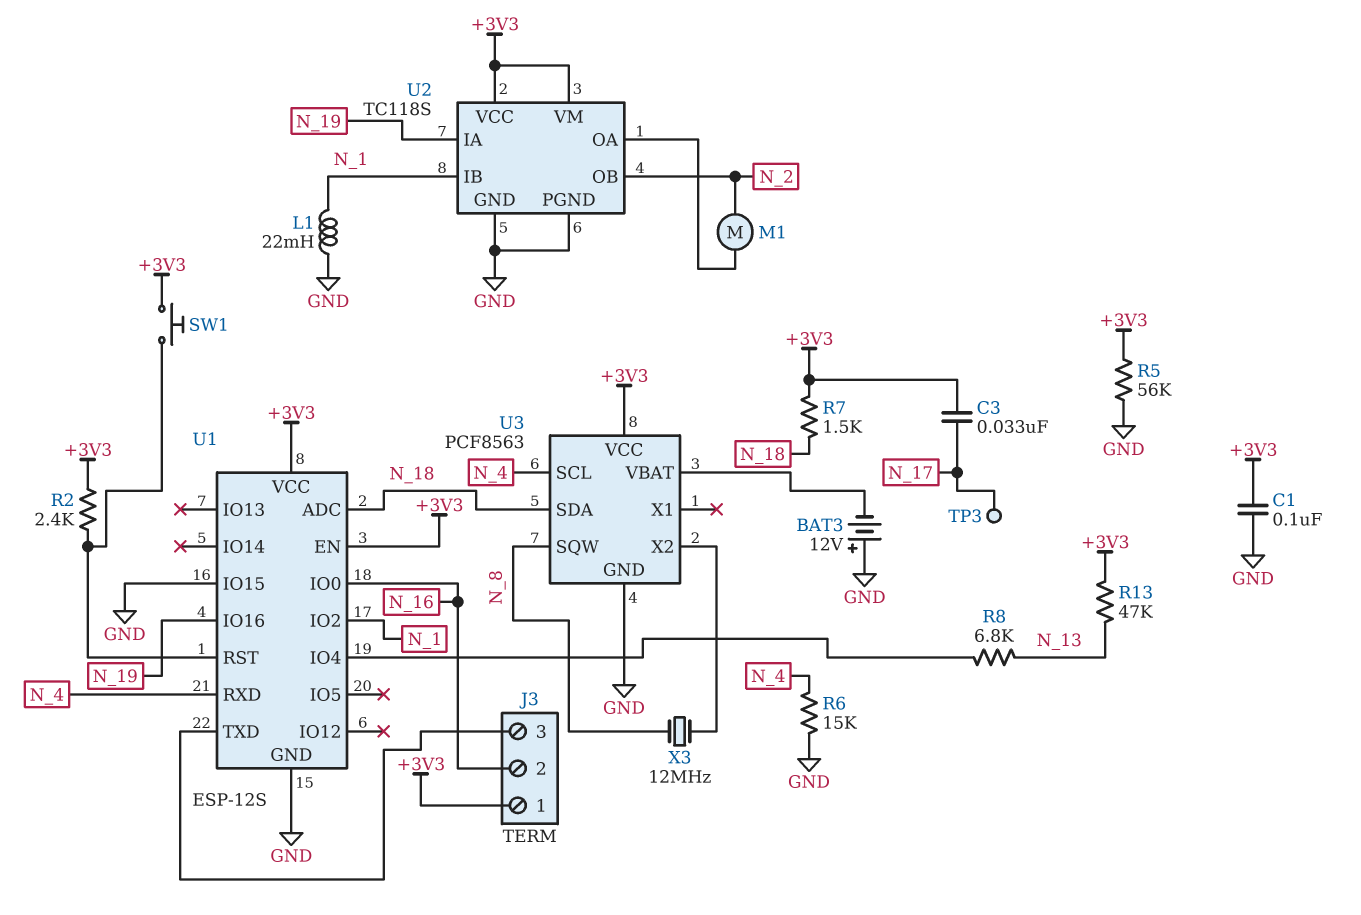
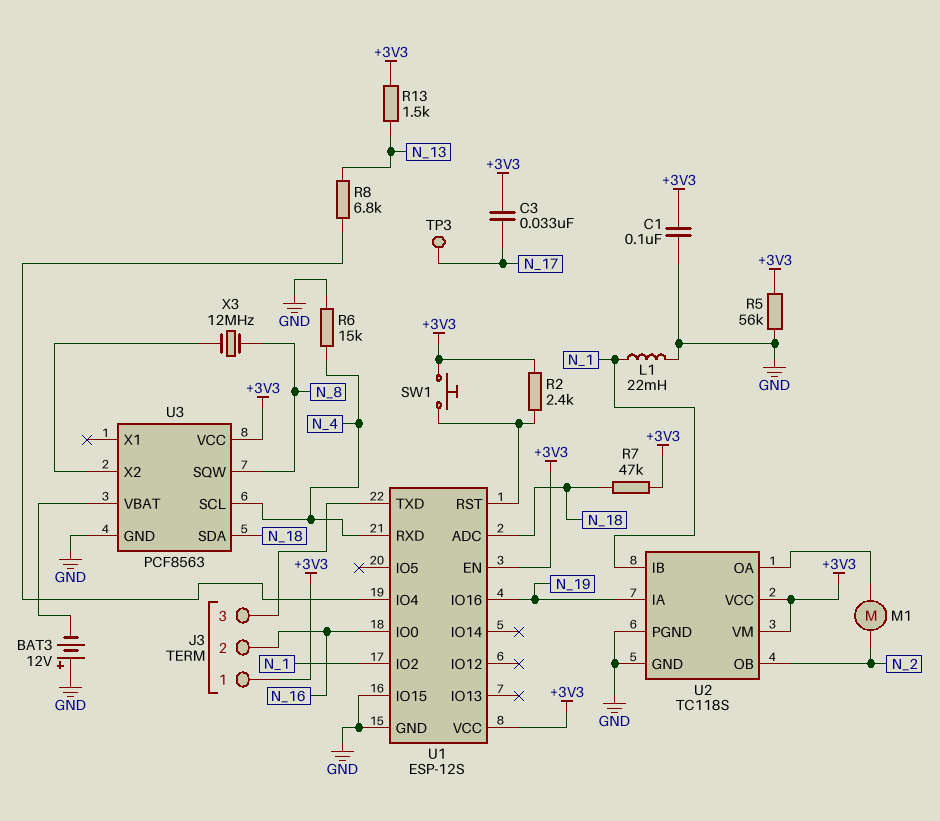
R7: 1.5k (+3V3, N_18) -> 47k (+3V3, N_18)
R13: 47k (+3V3, N_13) -> 1.5k (+3V3, N_13)

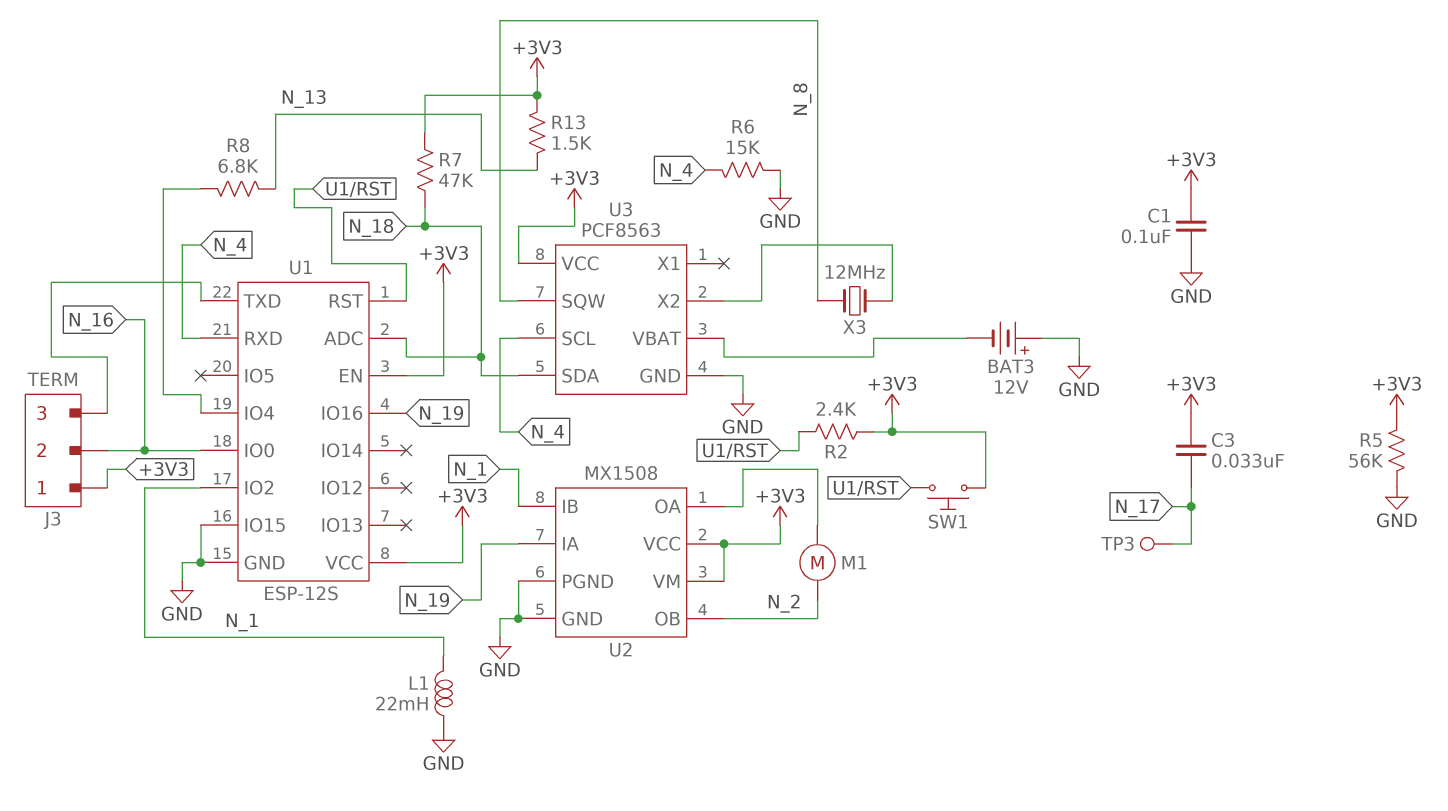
U2: TC118S -> MX1508

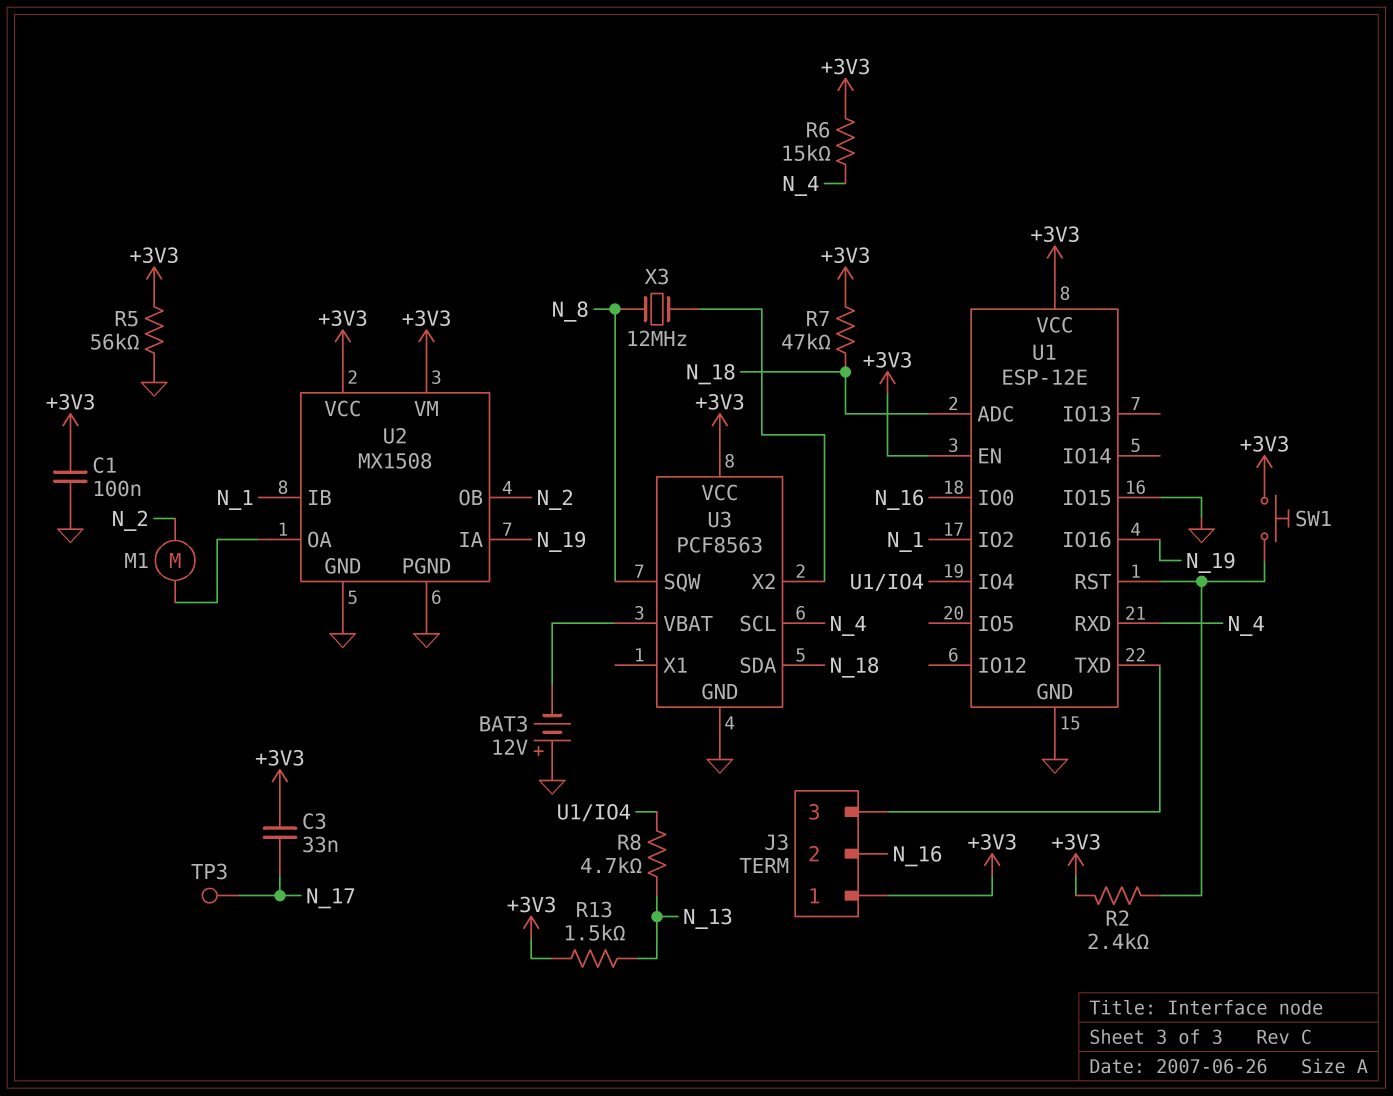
L1: 22mH (GND, N_1) -> none
R6: 15k (GND, N_4) -> 15k (+3V3, N_4)
R8: 6.8k (N_13, U1/IO4) -> 4.7k (N_13, U1/IO4)
U1: ESP-12S -> ESP-12E

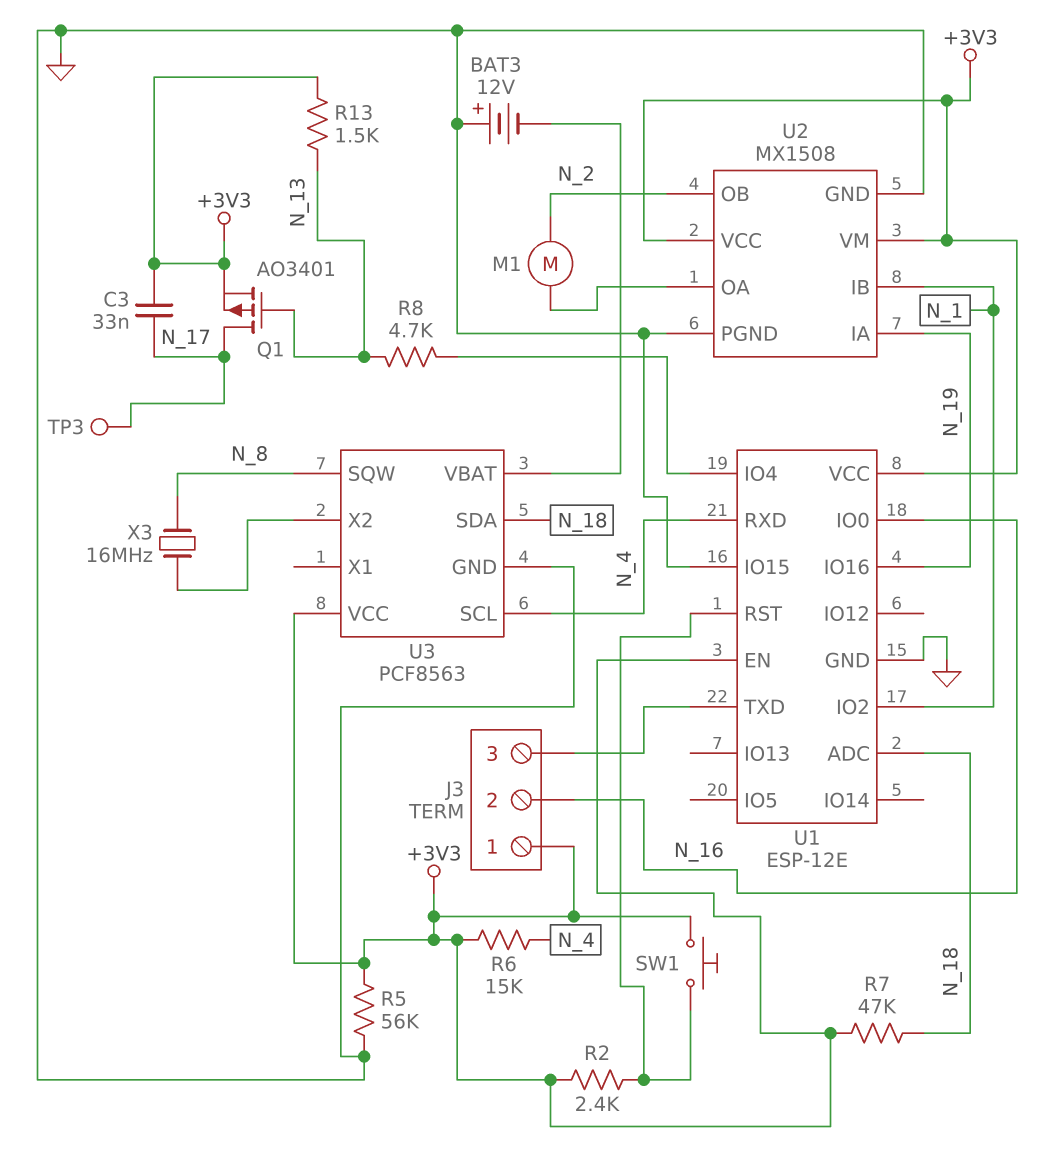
C1: 100nF (+3V3, GND) -> none
Q1: none -> PMOS AO3401 (G N_13, D N_17, S +3V3)
X3: 12MHz (N_8, U3/X2) -> 16MHz (N_8, U3/X2)

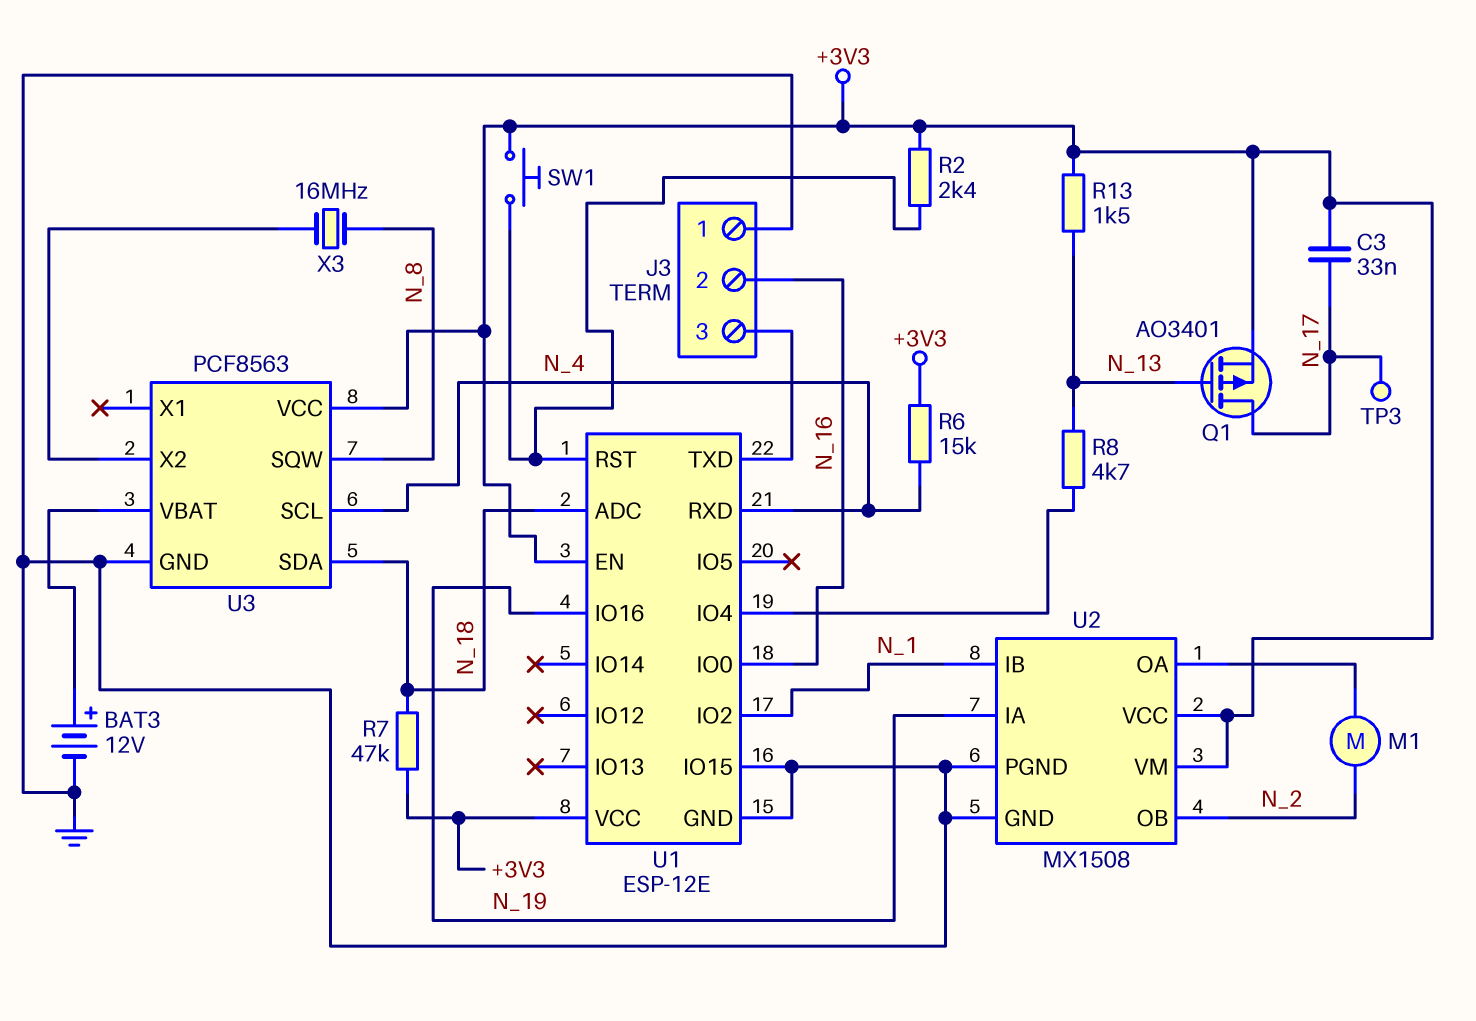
BAT3: 12V (plus GND, minus U3/VBAT) -> 12V (plus U3/VBAT, minus GND)
J3 pin 1: +3V3 -> GND
R5: 56k (+3V3, GND) -> none

